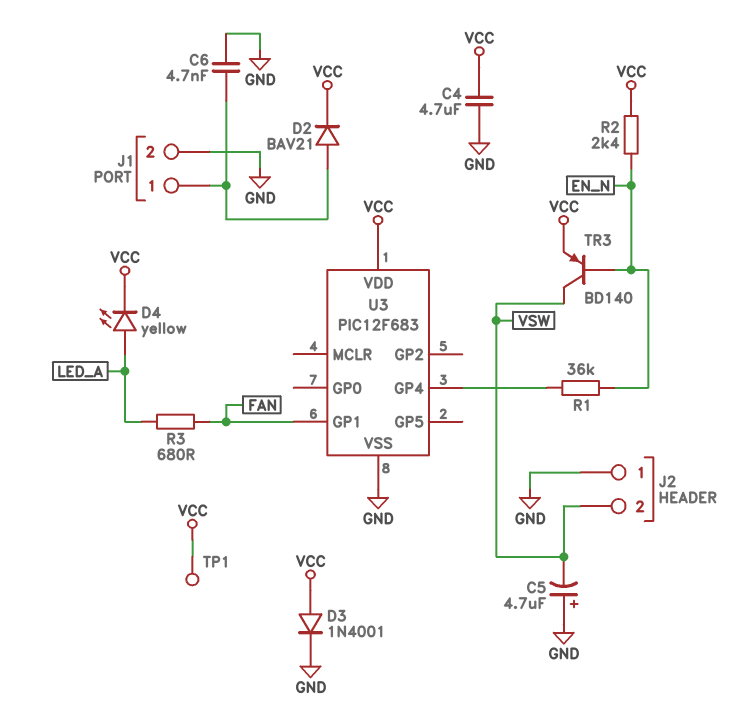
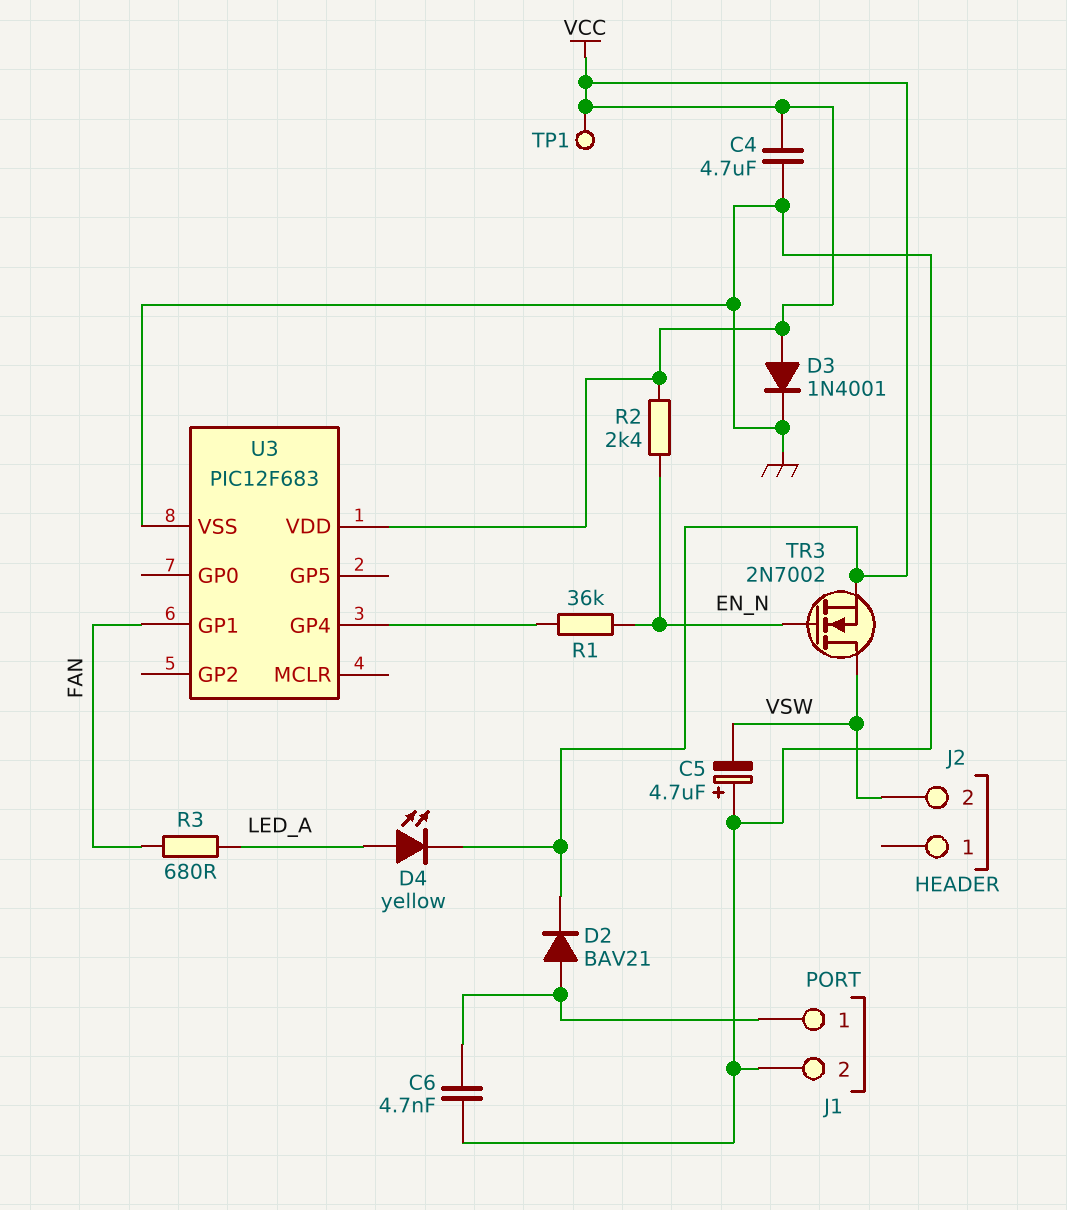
J2 pin 1: GND -> none
TR3: PNP BD140 (B EN_N, C VSW, E VCC) -> NMOS 2N7002 (G EN_N, D VSW, S VCC)

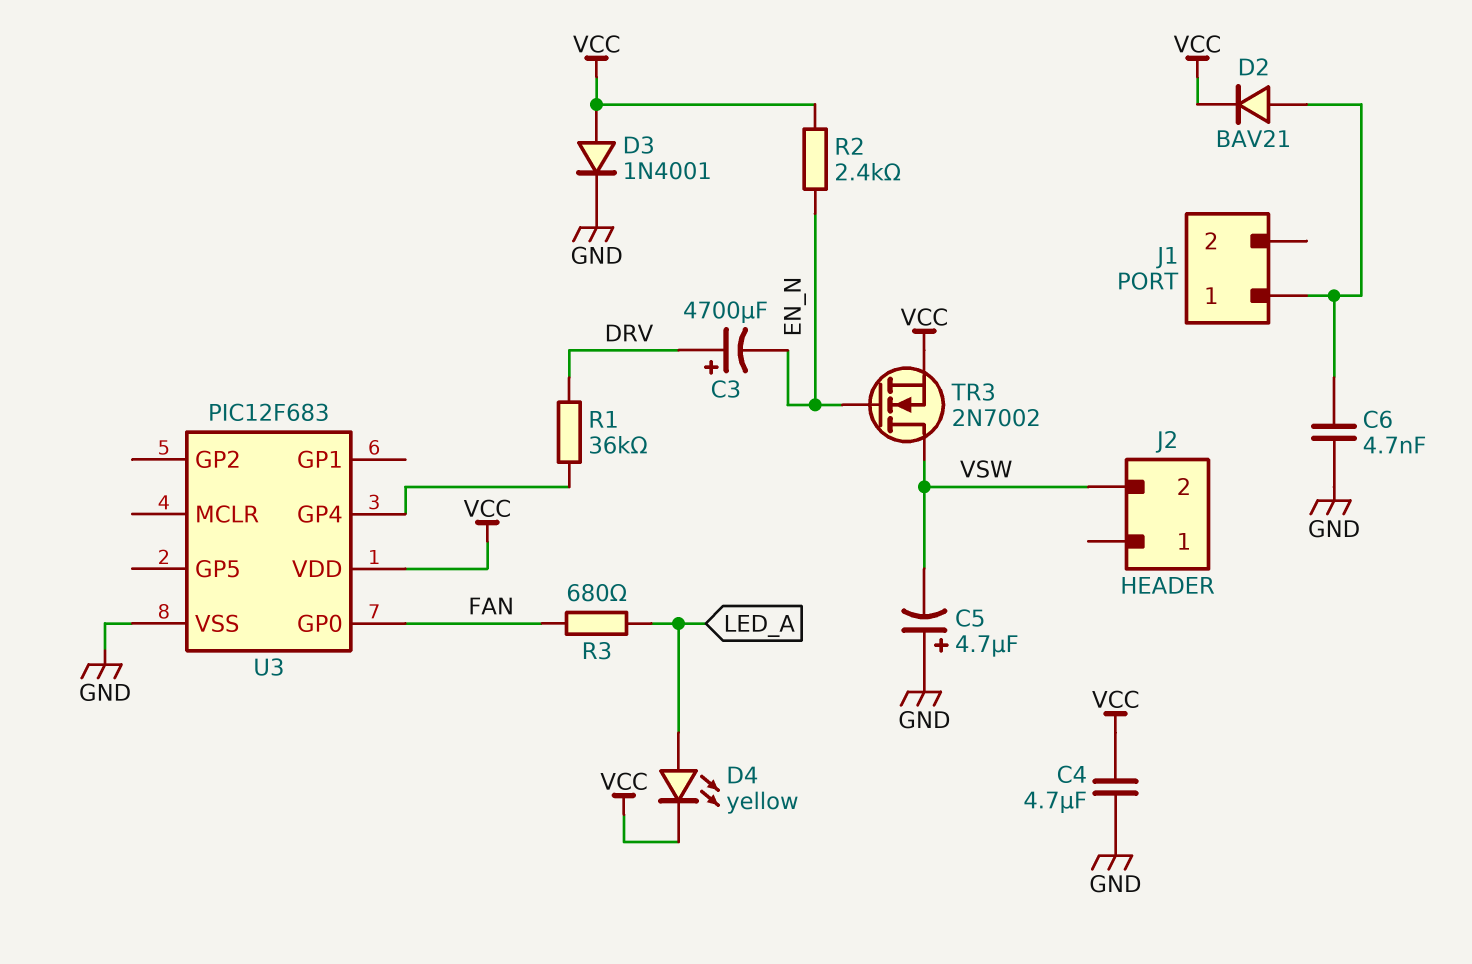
C3: none -> 4700uF (plus DRV, minus EN_N)
J1 pin 2: GND -> none
R1: 36k (EN_N, U3/GP4) -> 36k (DRV, U3/GP4)
TP1: test point (VCC) -> none
U3 pin GP0: none -> FAN
U3 pin GP1: FAN -> none

